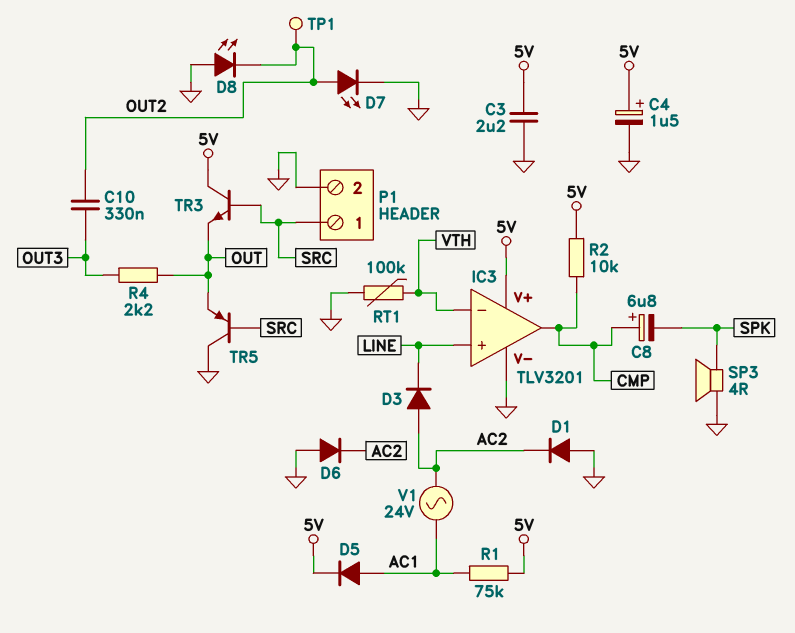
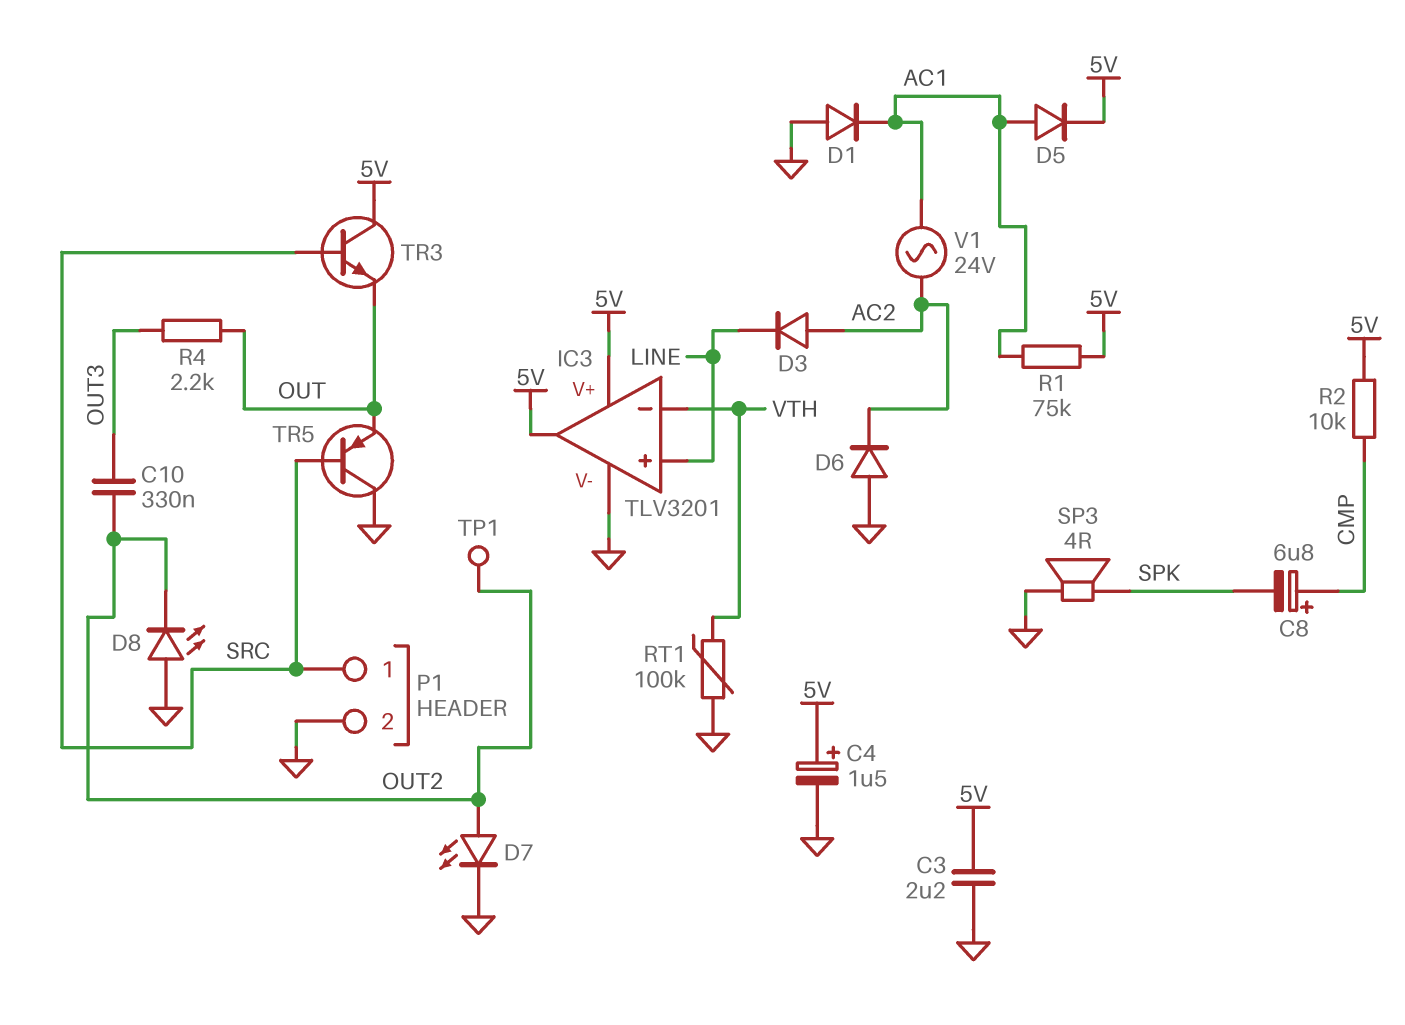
D1: diode (A GND, K AC2) -> diode (A GND, K AC1)
IC3 pin out: CMP -> 5V

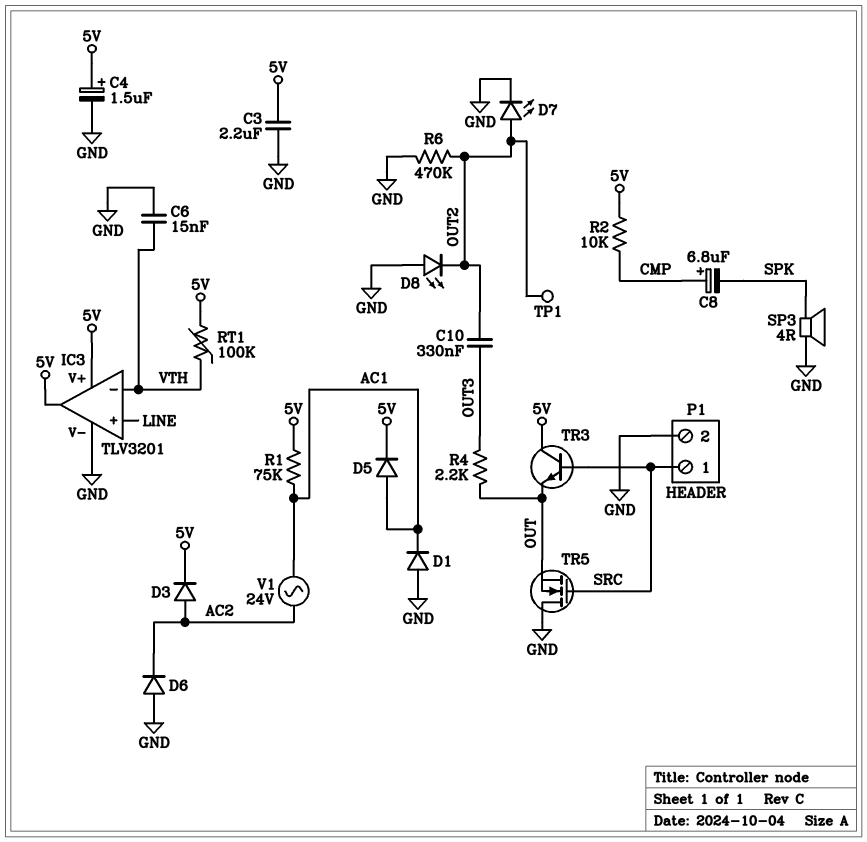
C6: none -> 15nF (GND, VTH)
D3: diode (A AC2, K LINE) -> diode (A AC2, K 5V)
R6: none -> 470k (GND, OUT2)
RT1: 100k (GND, VTH) -> 100k (5V, VTH)
TR5: PNP (B SRC, C GND, E OUT) -> NMOS (G SRC, D GND, S OUT)

